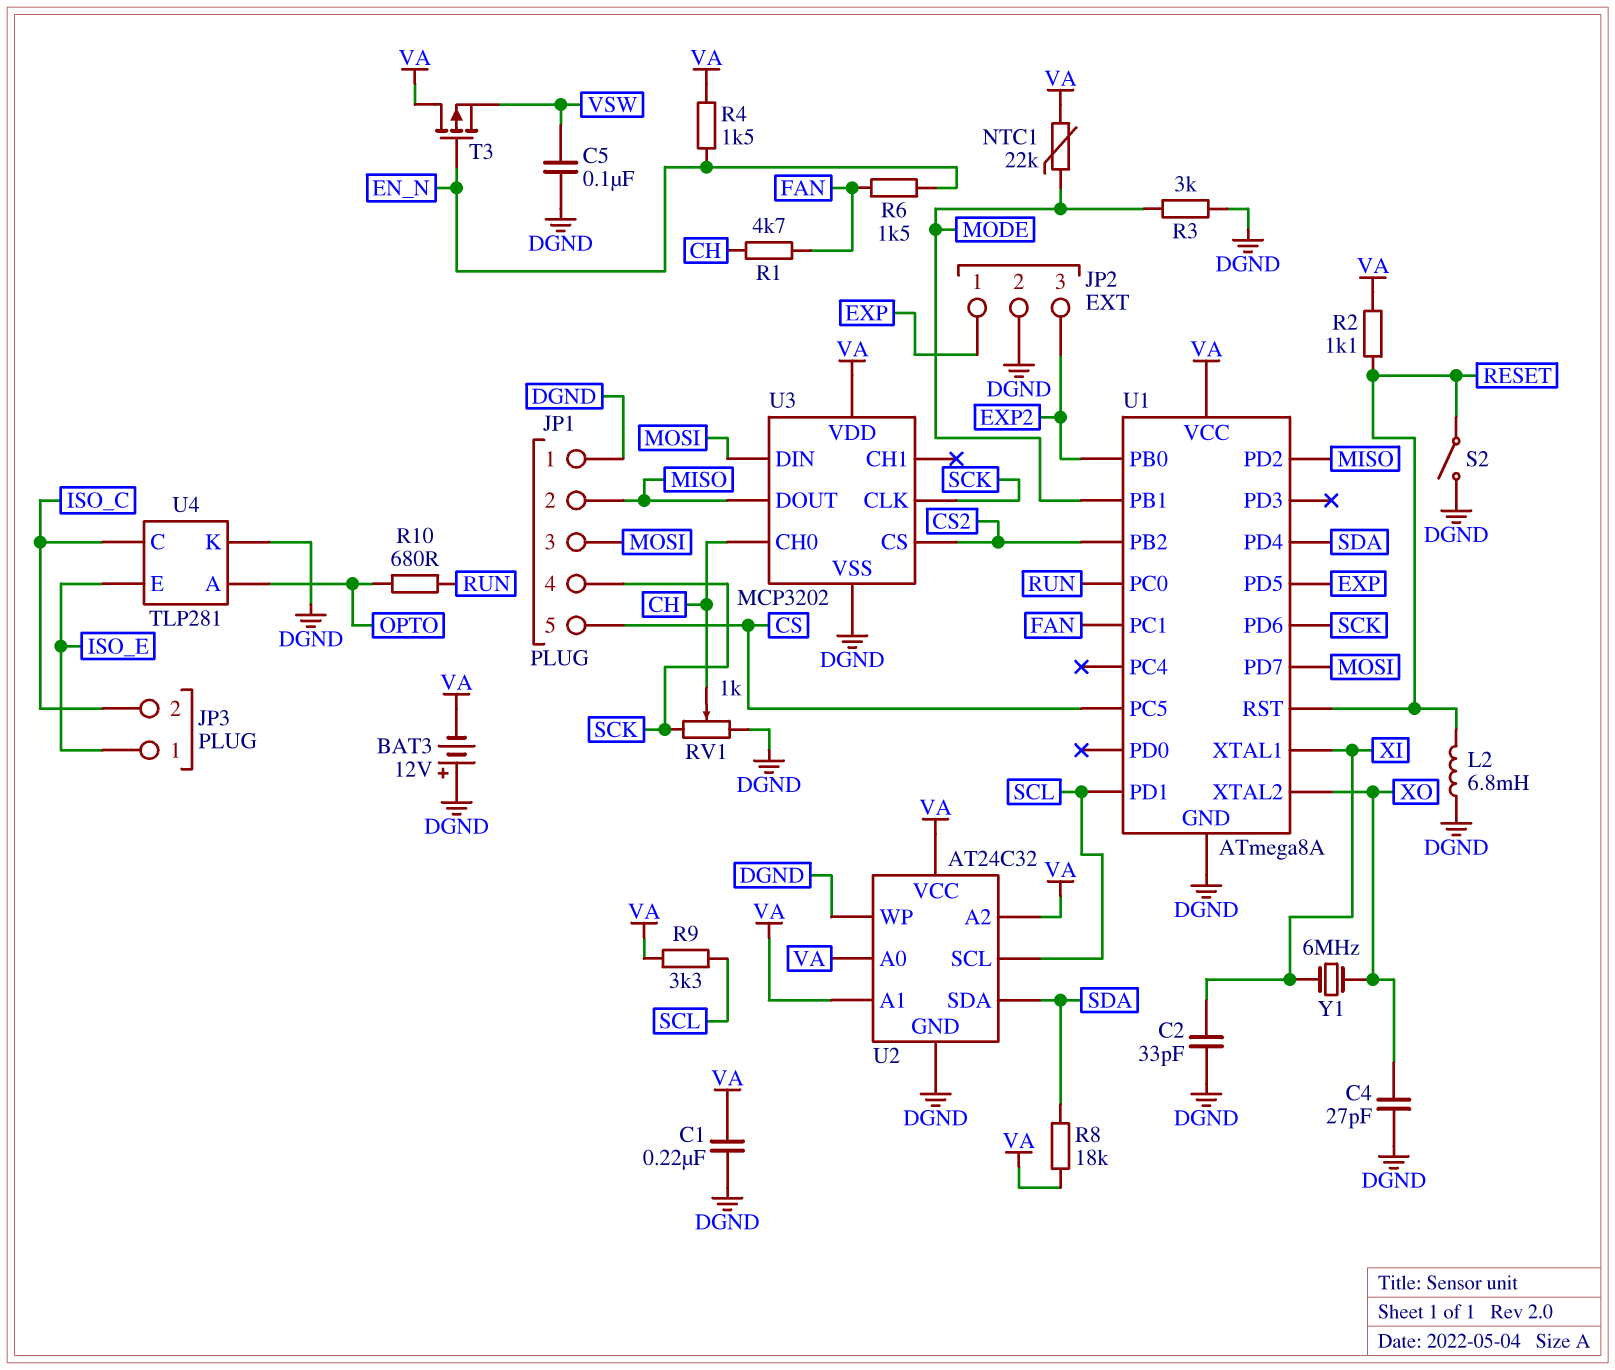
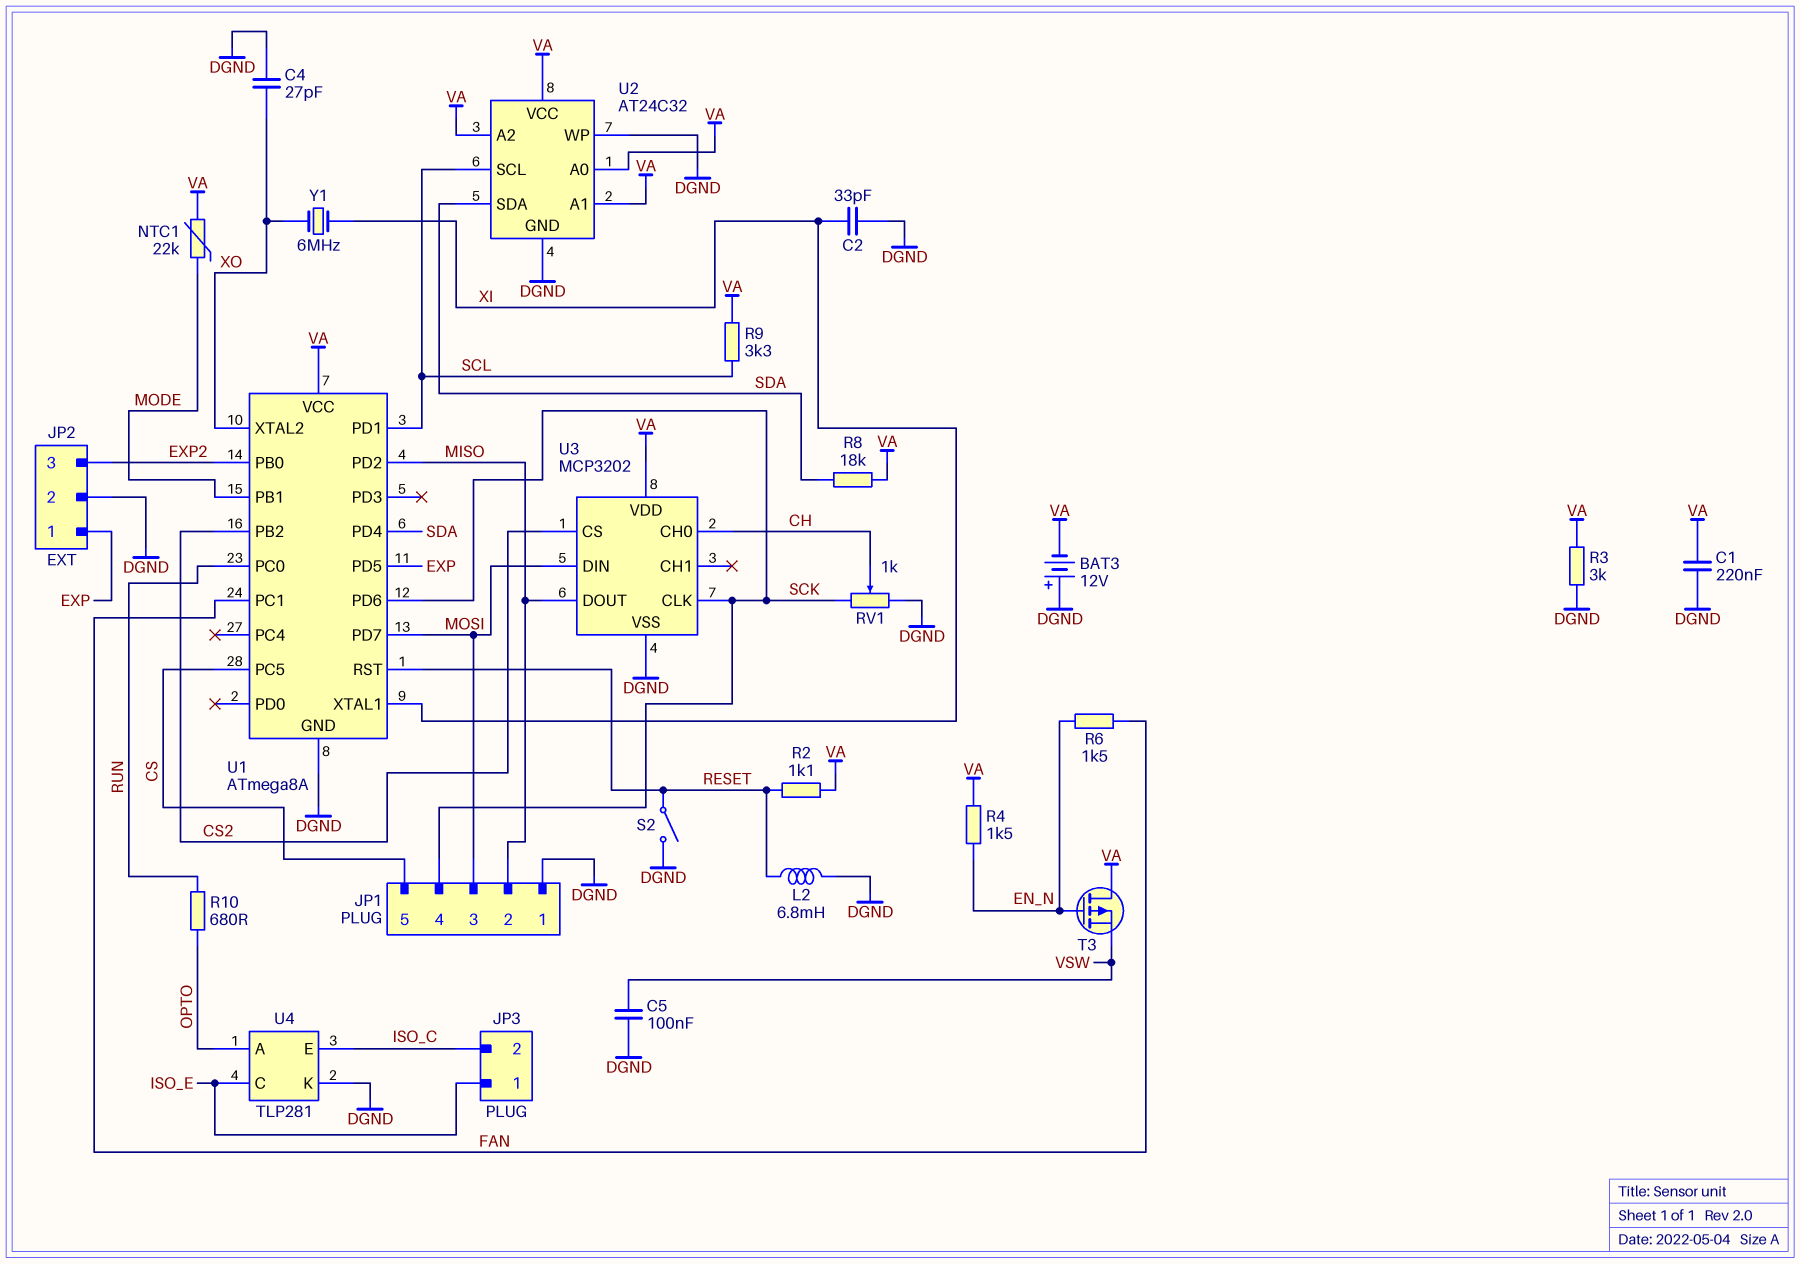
R1: 4.7k (CH, FAN) -> none
R3: 3k (DGND, MODE) -> 3k (DGND, VA)
U4 pin C: ISO_C -> ISO_E
U4 pin E: ISO_E -> ISO_C

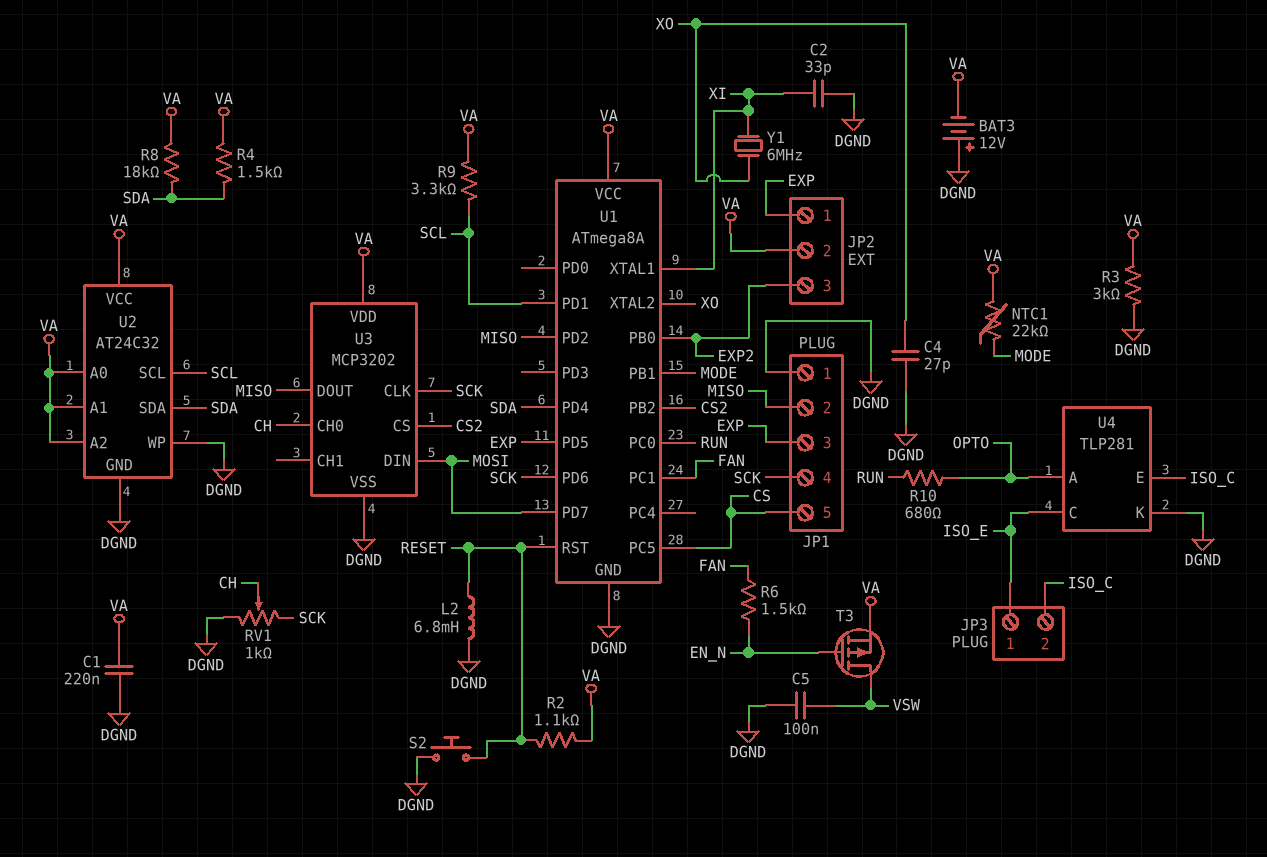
JP1 pin 3: MOSI -> EXP
JP2 pin 2: DGND -> VA
R4: 1.5k (EN_N, VA) -> 1.5k (SDA, VA)
S2: switch (DGND, RESET) -> button (DGND, RESET)
T3: PMOS (G EN_N, D VA, S VSW) -> PMOS (G EN_N, D VSW, S VA)

